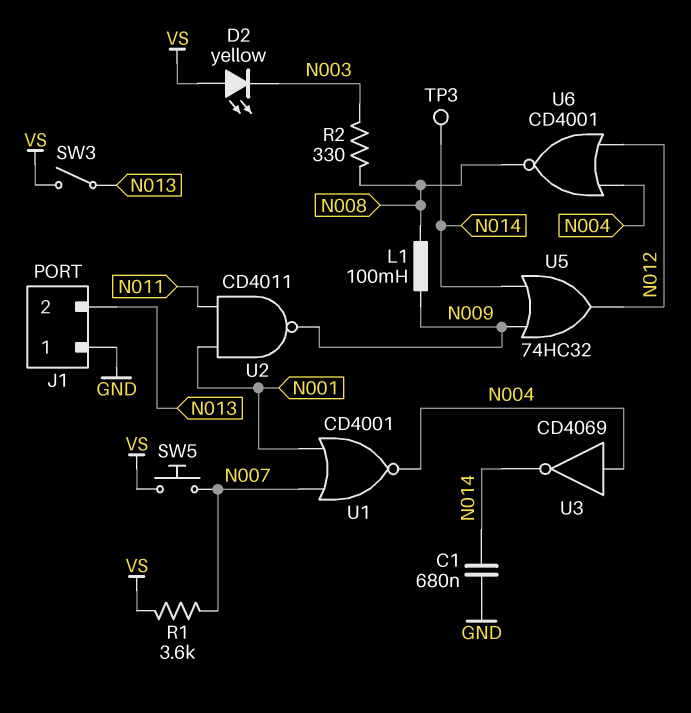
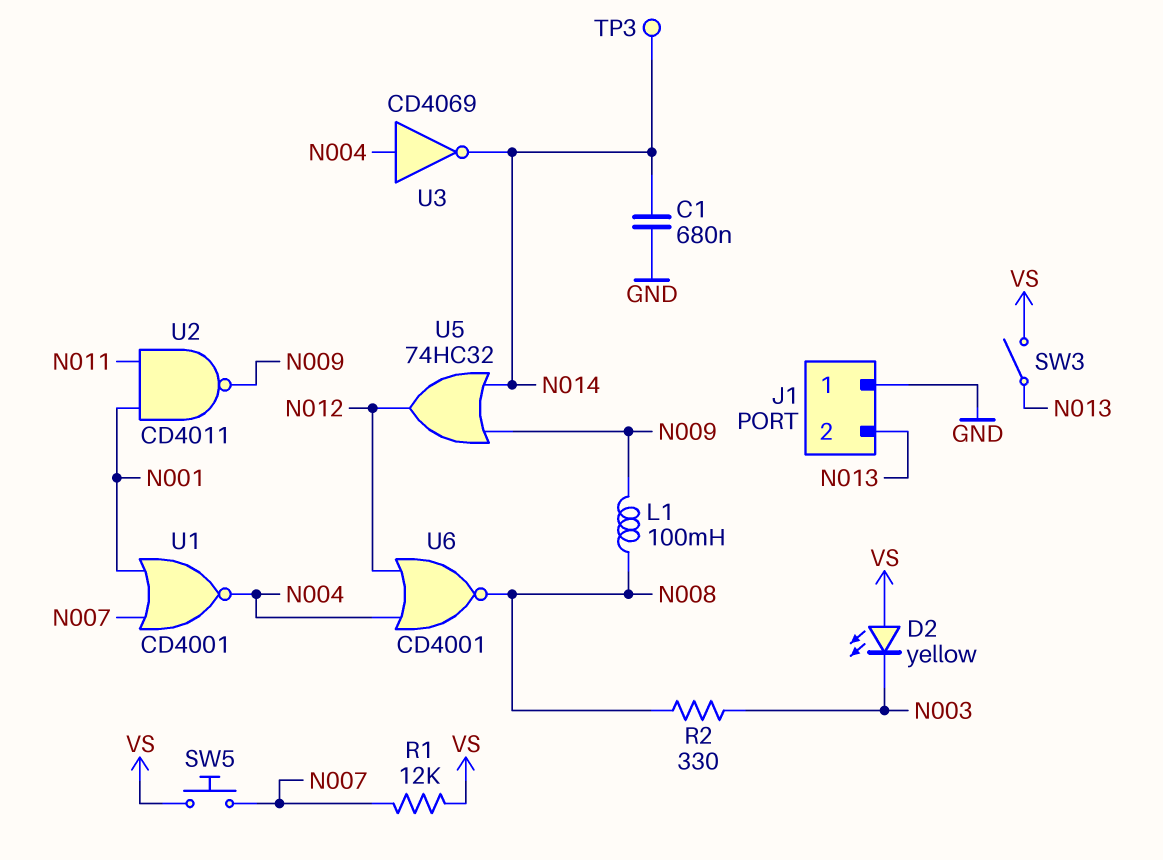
R1: 3.6k (N007, VS) -> 12k (N007, VS)

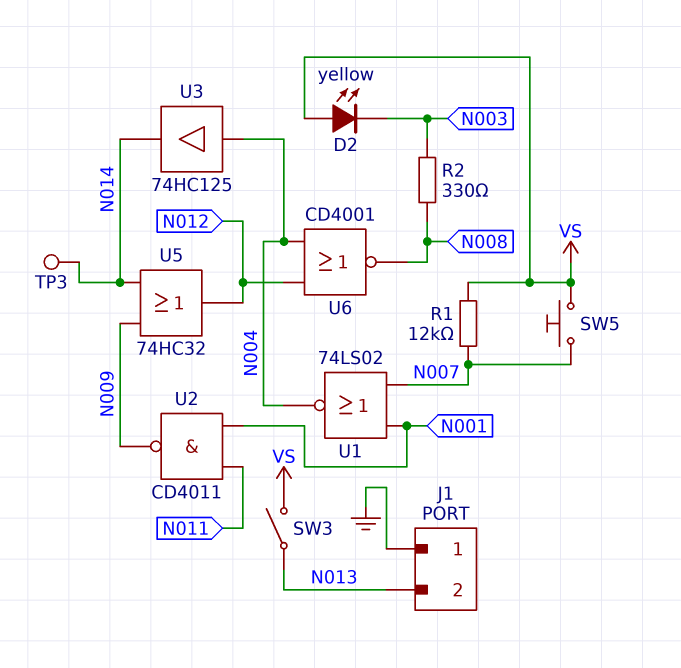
C1: 680nF (GND, N014) -> none
L1: 100mH (N008, N009) -> none
U1: NOR CD4001 (in N001, in N007, out N004) -> NOR 74LS02 (in N001, in N007, out N004)
U3: NOT CD4069 (in N004, out N014) -> buffer 74HC125 (in N004, out N014)

